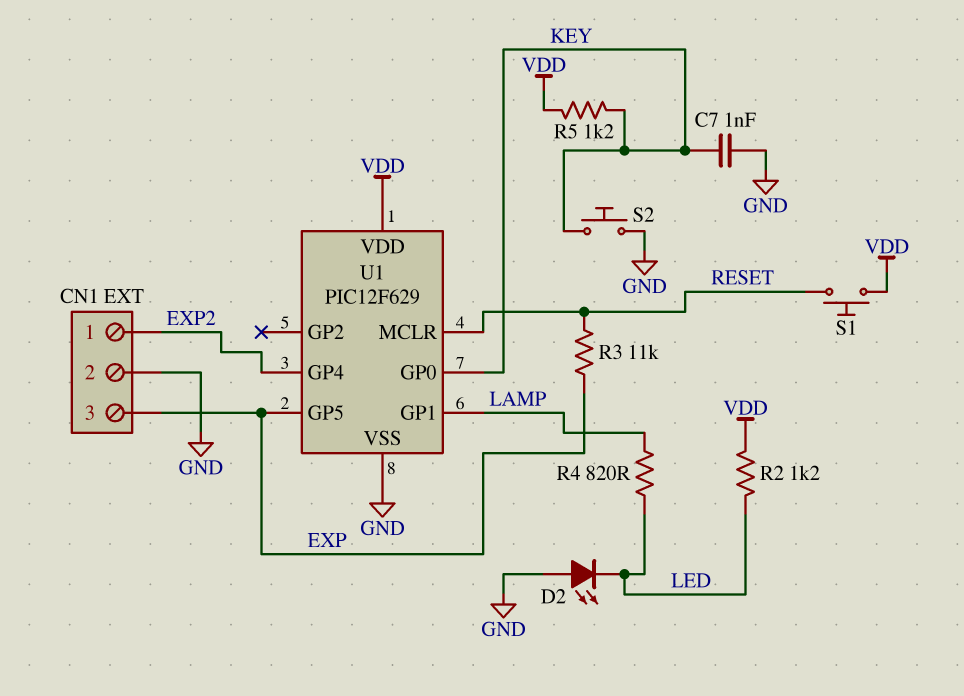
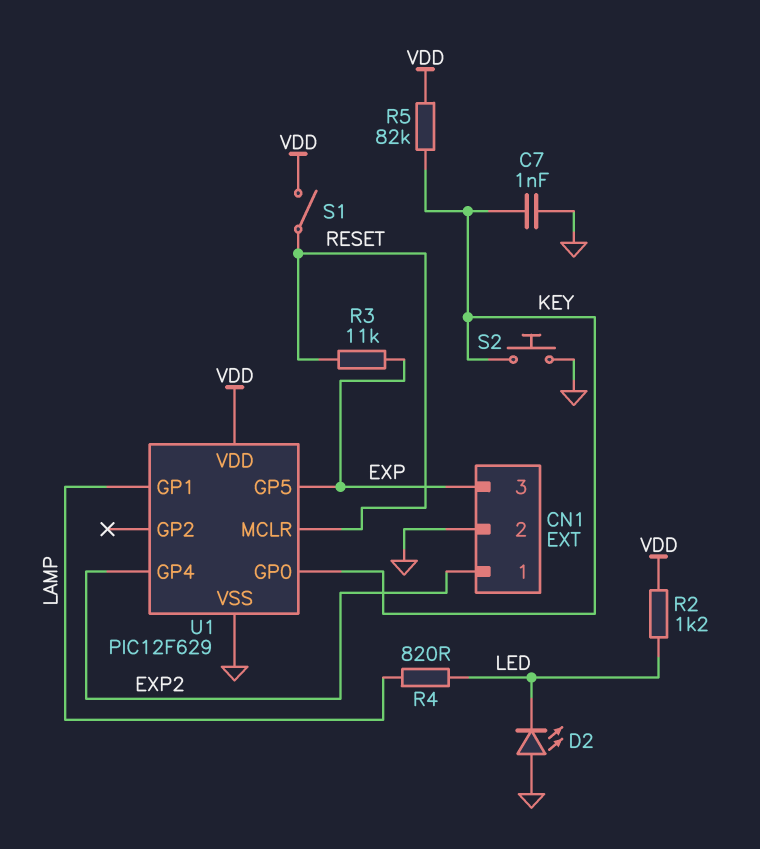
R5: 1.2k (KEY, VDD) -> 82k (KEY, VDD)
S1: button (RESET, VDD) -> switch (RESET, VDD)

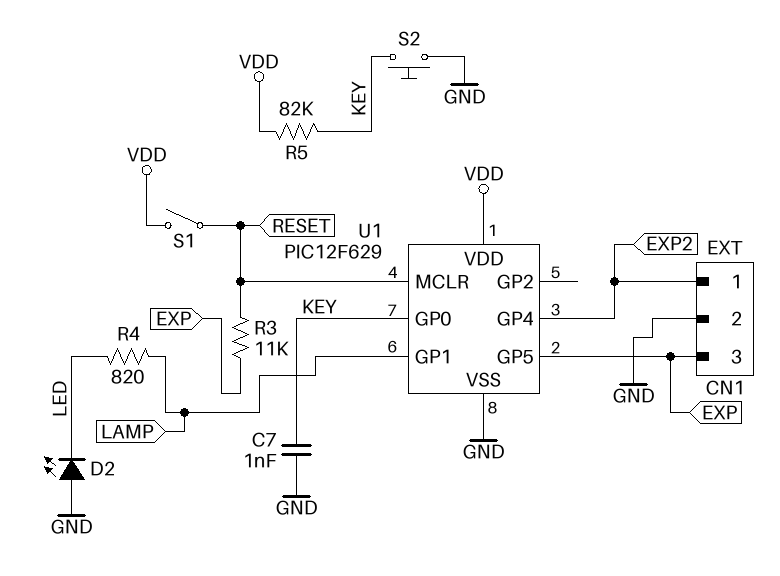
R2: 1.2k (LED, VDD) -> none

